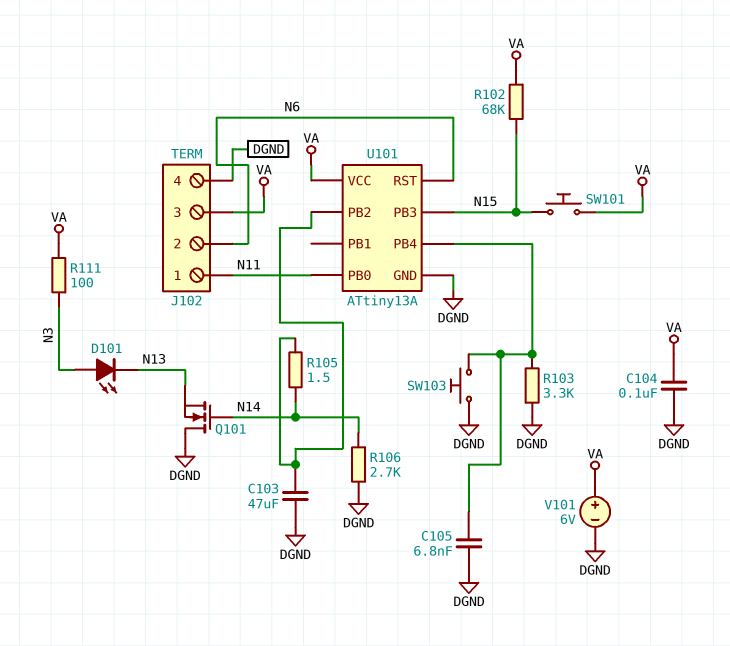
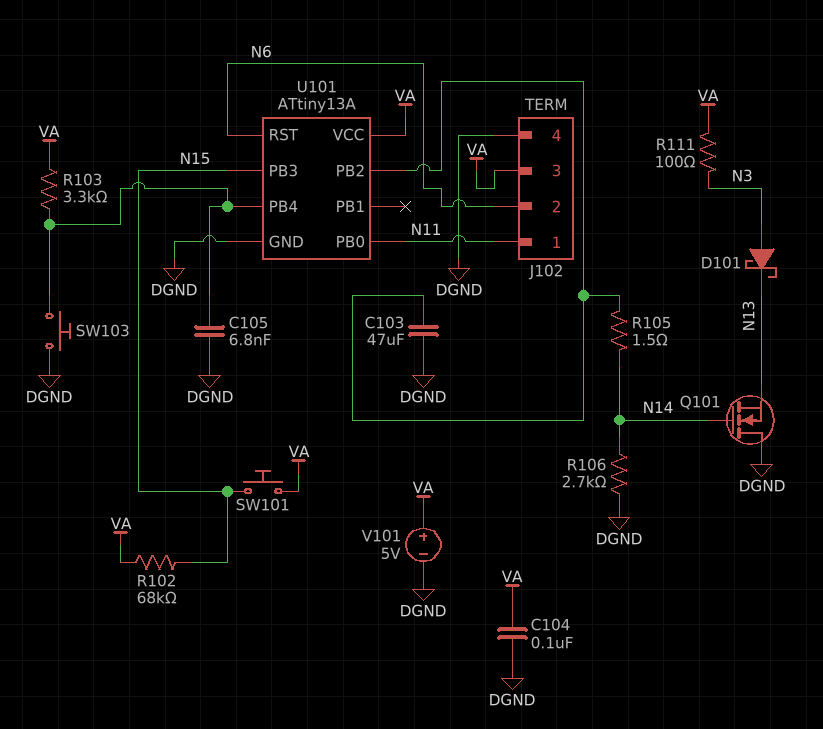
D101: LED (A N3, K N13) -> schottky (A N3, K N13)
R103: 3.3k (DGND, U101/PB4) -> 3.3k (U101/PB4, VA)
V101: 6V (plus VA, minus DGND) -> 5V (plus VA, minus DGND)

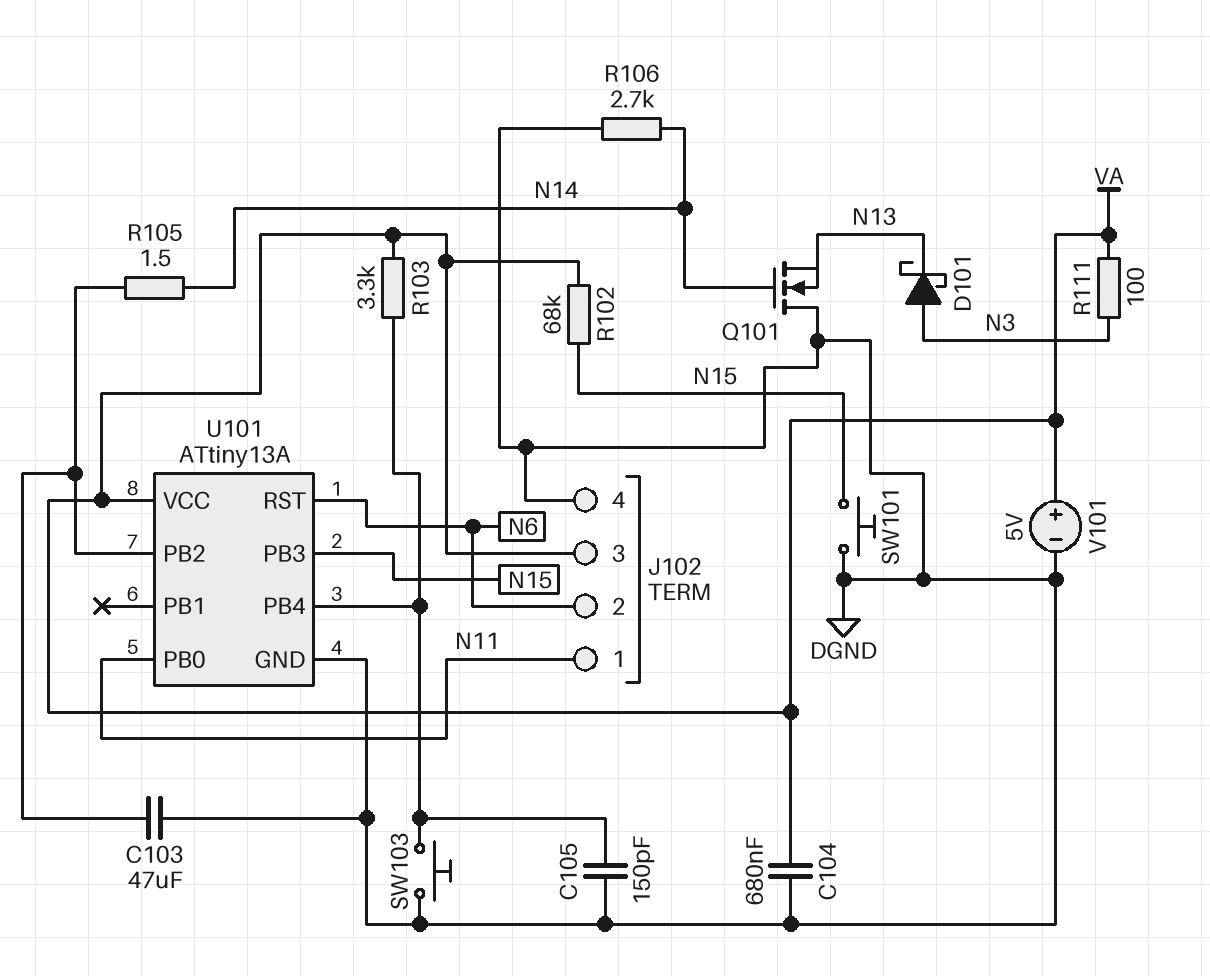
C104: 100nF (DGND, VA) -> 680nF (DGND, VA)
C105: 6.8nF (DGND, U101/PB4) -> 150pF (DGND, U101/PB4)
SW101: button (N15, VA) -> button (DGND, N15)

